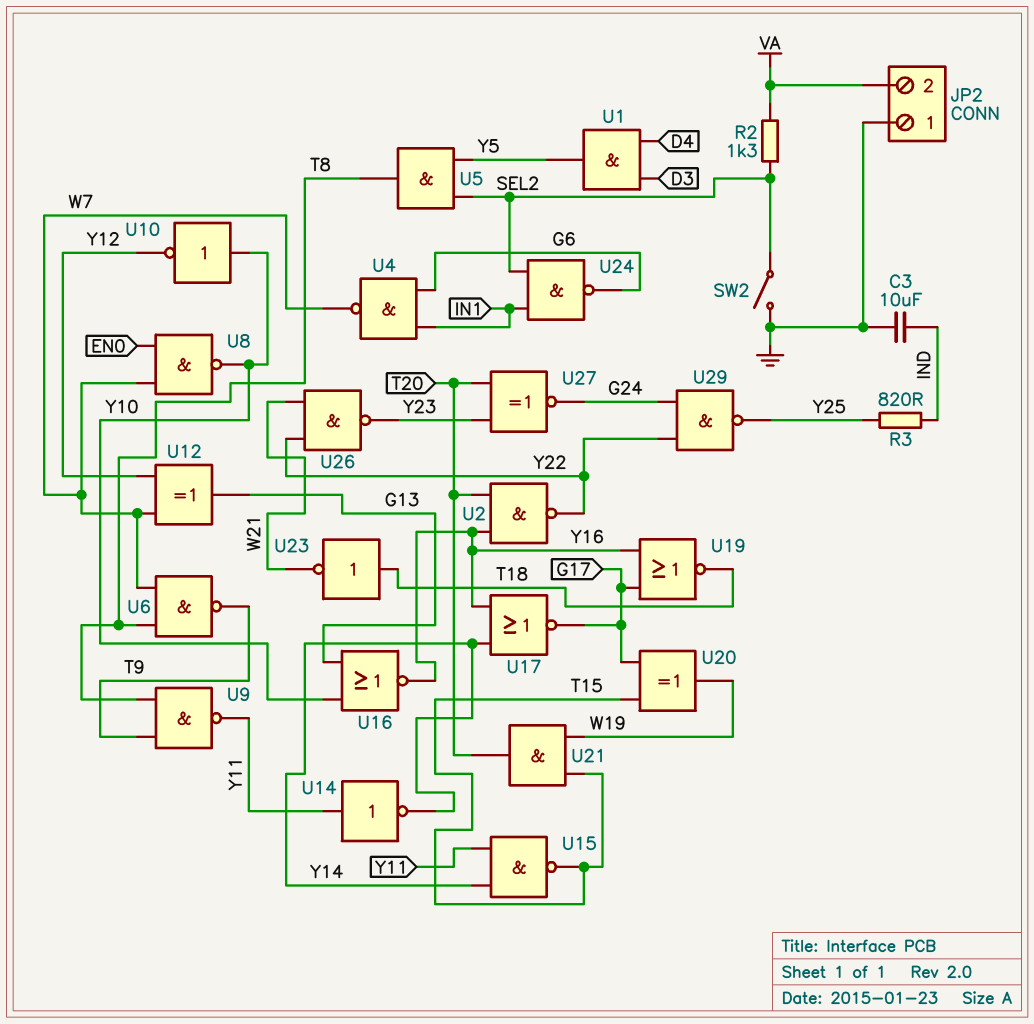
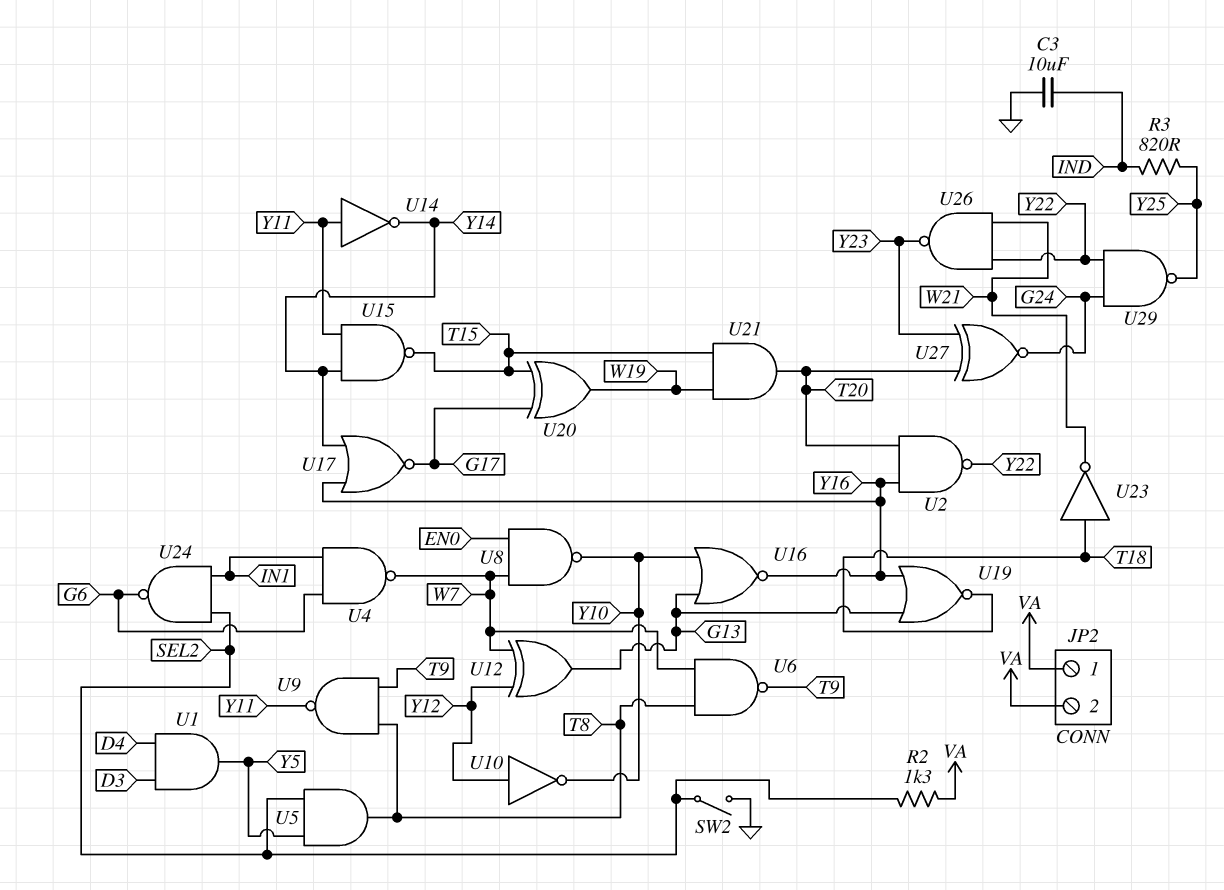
JP2 pin 1: GND -> VA
U10: NOT (in Y10, out Y12) -> NOT (in Y12, out Y10)
U19: NOR (in G17, in Y16, out T18) -> NOR (in G13, in Y16, out T18)

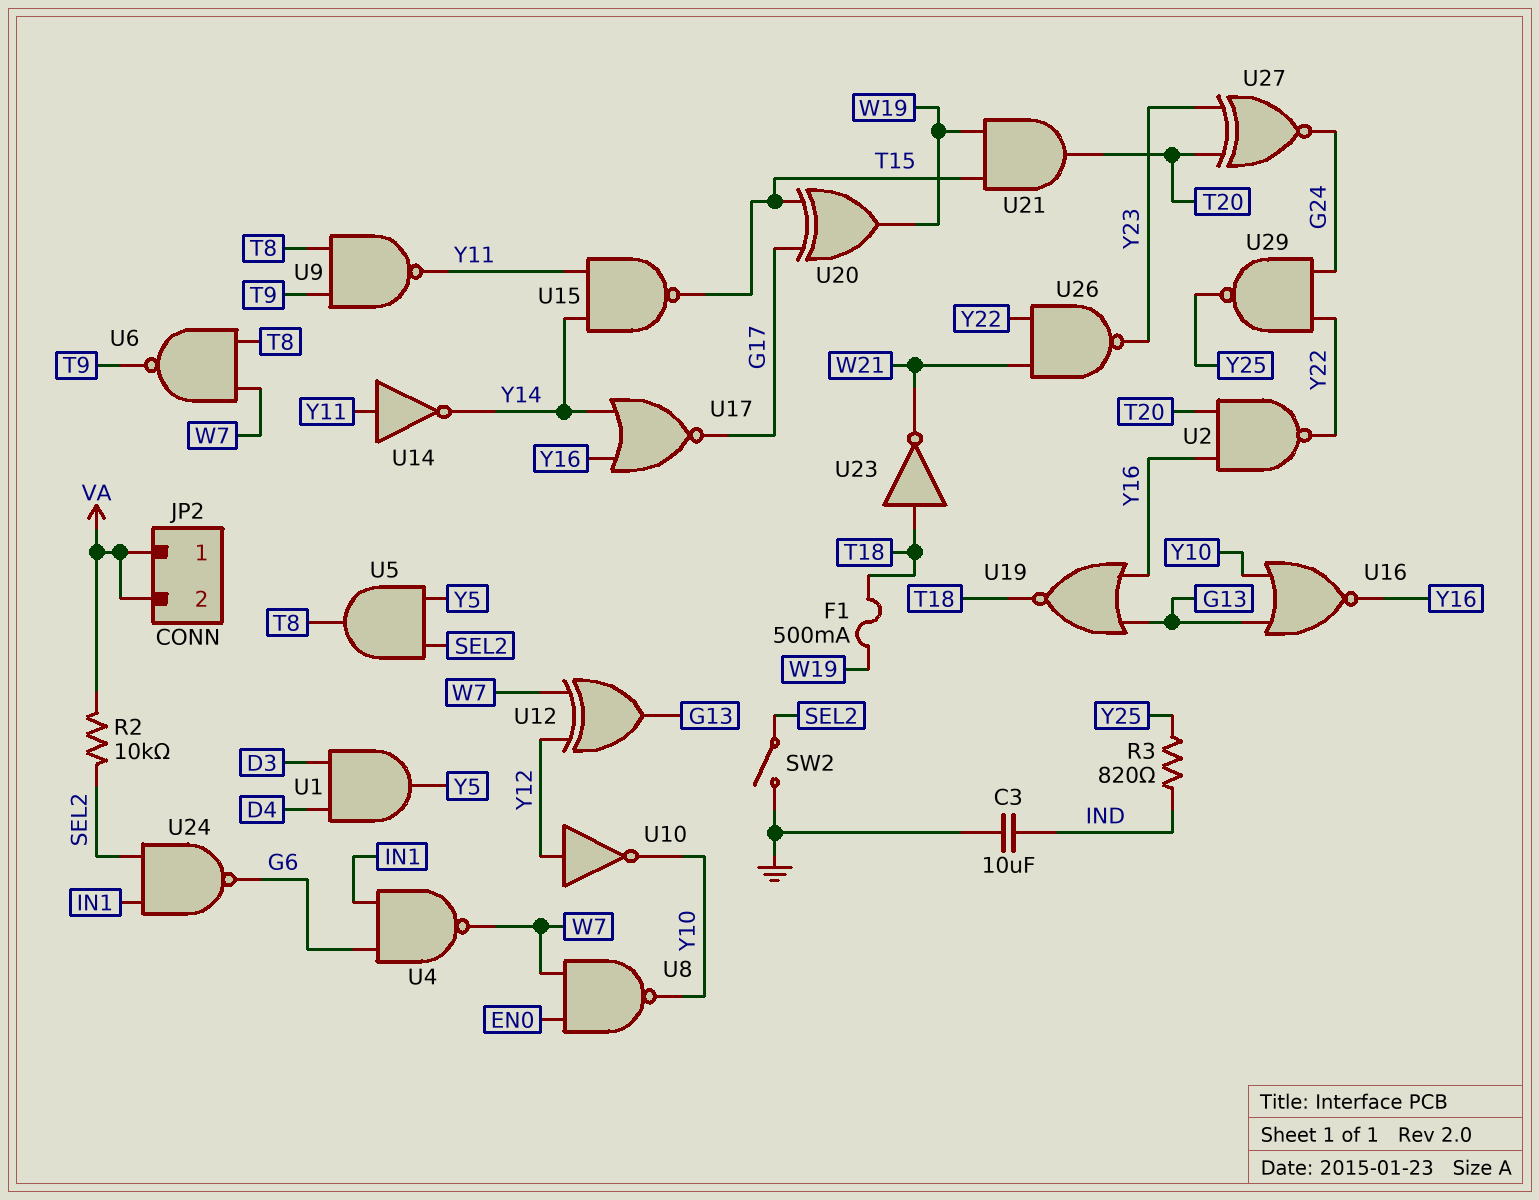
F1: none -> 500mA (T18, W19)
R2: 1.3k (SEL2, VA) -> 10k (SEL2, VA)

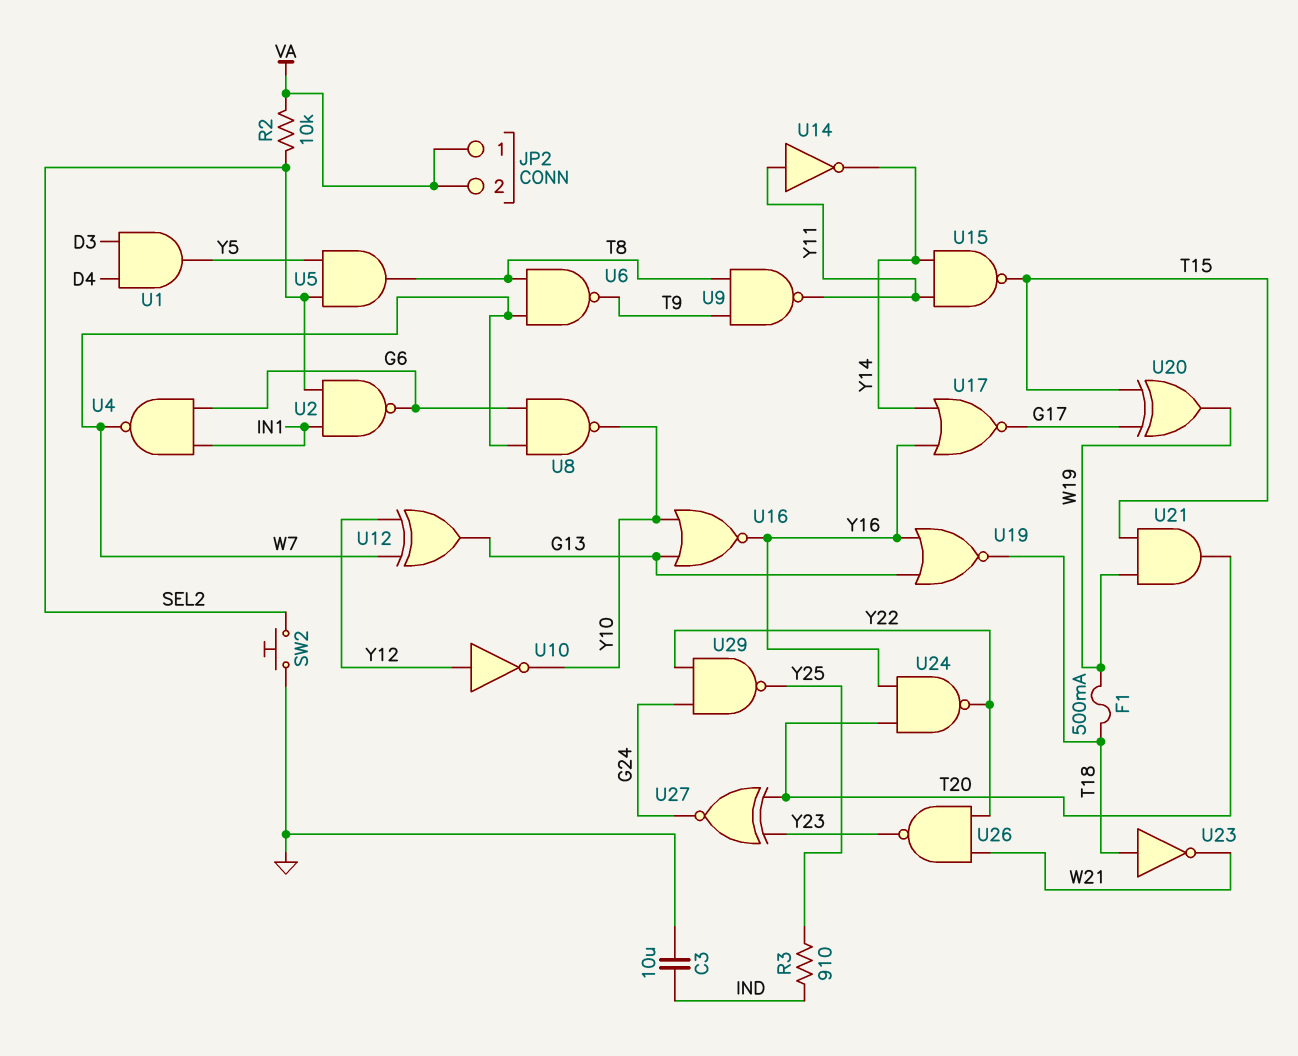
R3: 820 (IND, Y25) -> 910 (IND, Y25)
SW2: switch (GND, SEL2) -> button (GND, SEL2)
U2: NAND (in T20, in Y16, out Y22) -> NAND (in IN1, in SEL2, out G6)
U8: NAND (in EN0, in W7, out Y10) -> NAND (in G6, in W7, out Y10)
U24: NAND (in IN1, in SEL2, out G6) -> NAND (in T20, in Y16, out Y22)

